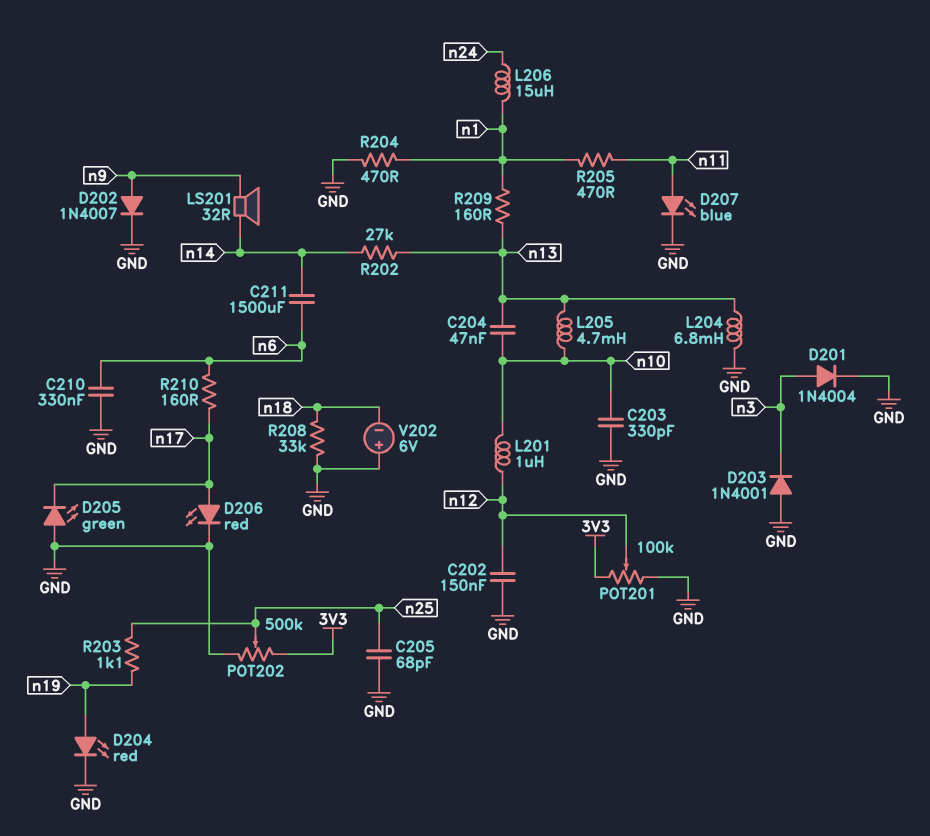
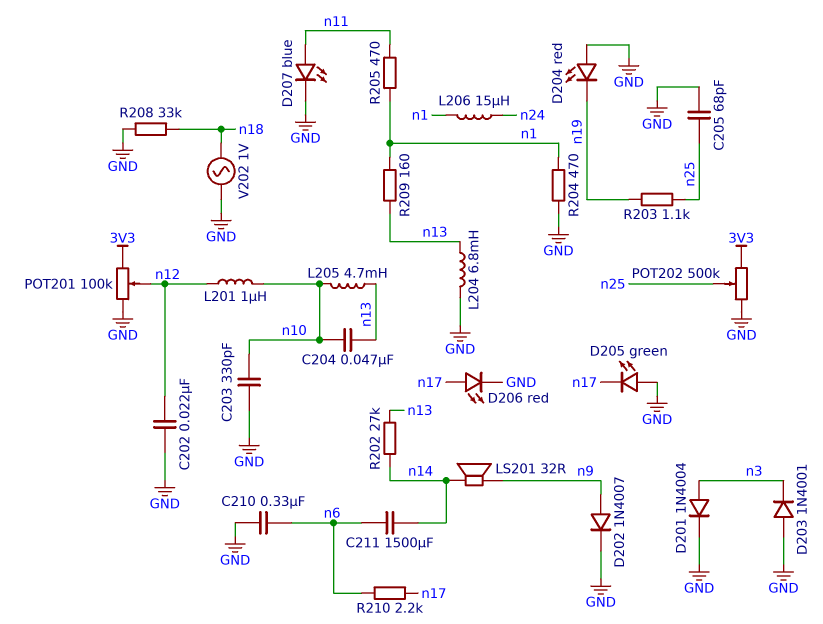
C202: 150nF (GND, n12) -> 22nF (GND, n12)
D204: LED red (A n19, K GND) -> LED red (A GND, K n19)
R210: 160 (n6, n17) -> 2.2k (n6, n17)
V202: 6V (plus GND, minus n18) -> AC 1V (GND, n18)

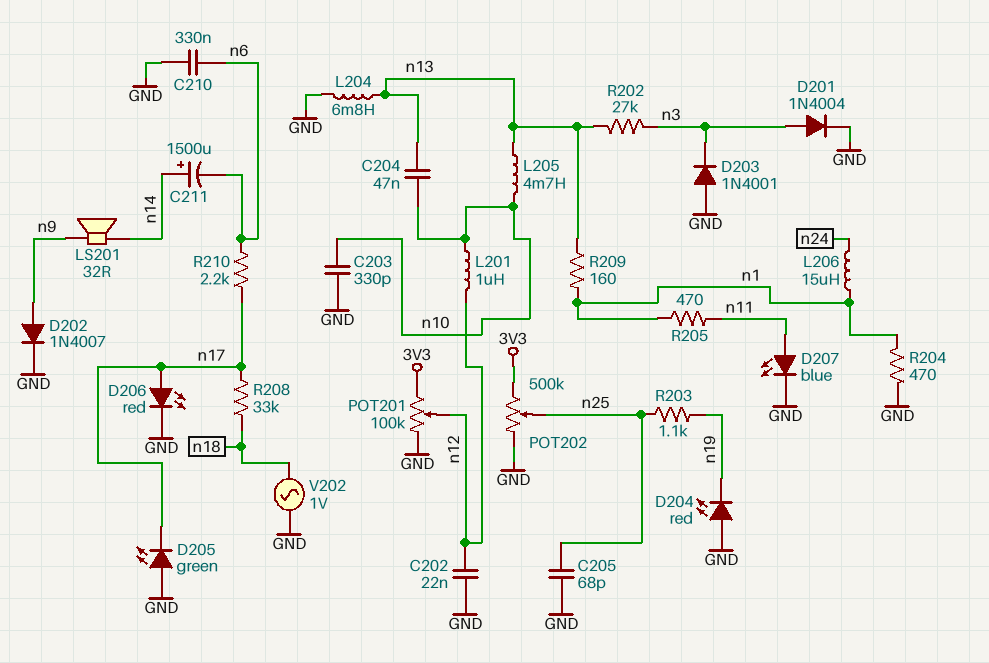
C211: 1500uF (n6, n14) -> 1500uF (plus n14, minus n6)
R202: 27k (n13, n14) -> 27k (n3, n13)
R208: 33k (GND, n18) -> 33k (n17, n18)

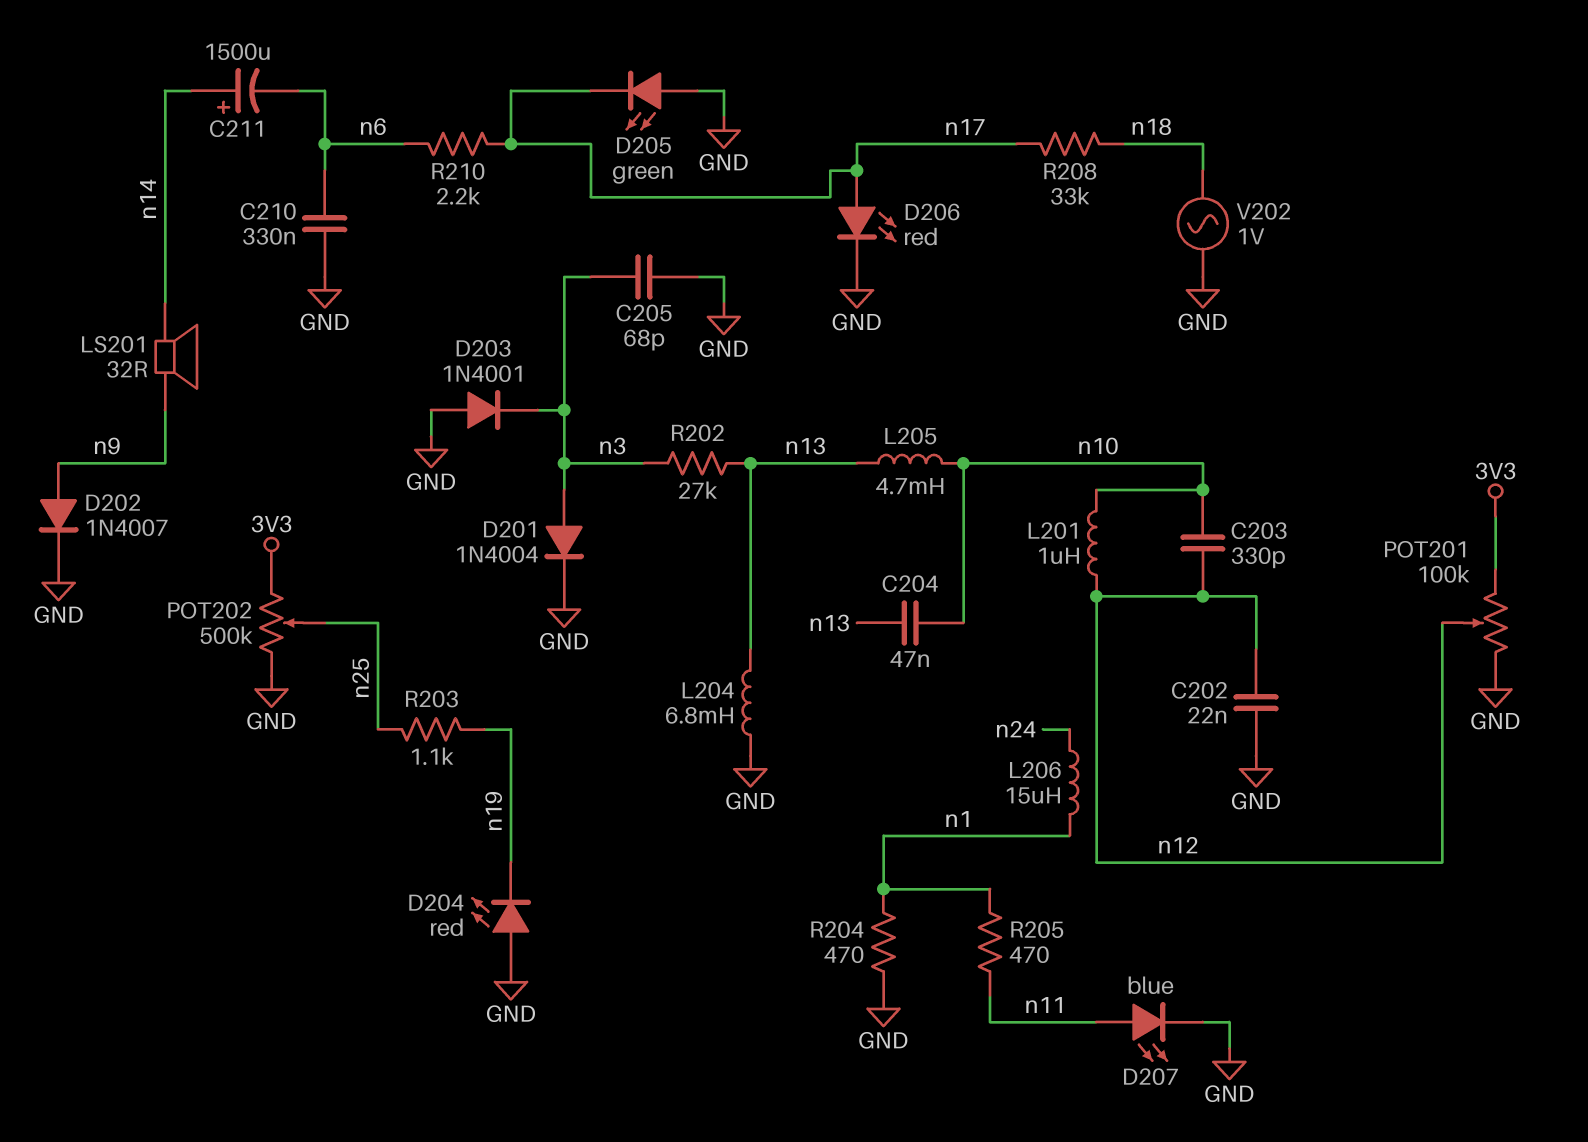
C203: 330pF (GND, n10) -> 330pF (n10, n12)
C205: 68pF (GND, n25) -> 68pF (GND, n3)
R209: 160 (n1, n13) -> none

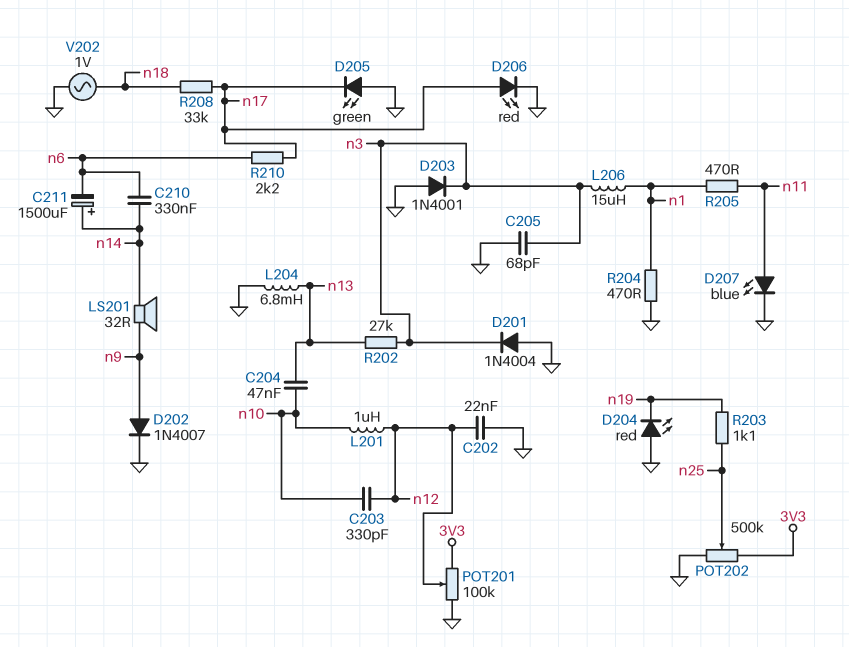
C210: 330nF (GND, n6) -> 330nF (n6, n14)
D201: diode 1N4004 (A n3, K GND) -> diode 1N4004 (A GND, K n3)
L205: 4.7mH (n10, n13) -> none
L206: 15uH (n1, n24) -> 15uH (n1, n3)

